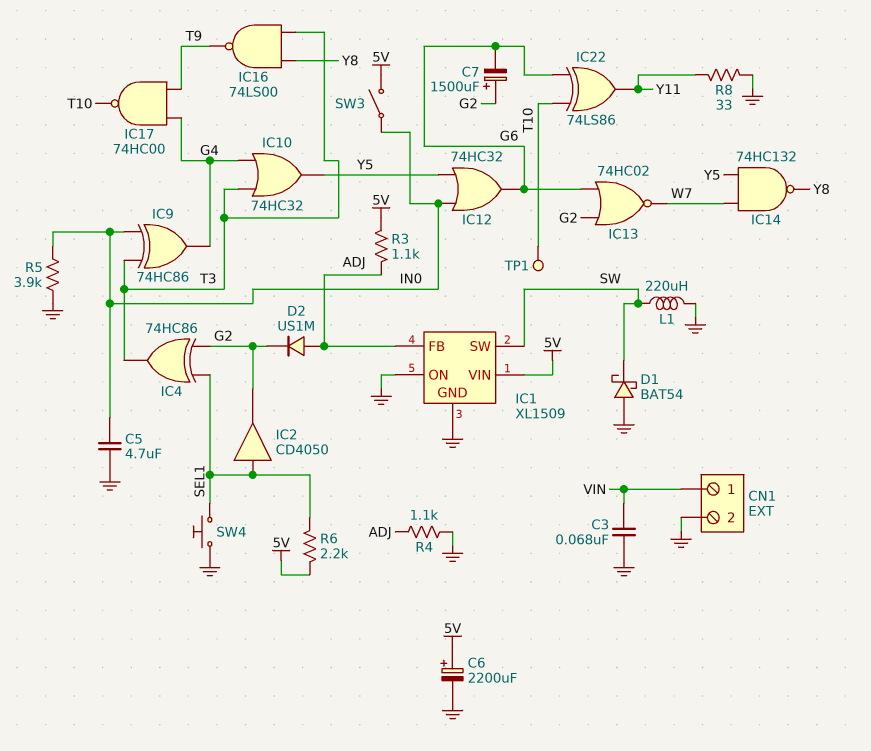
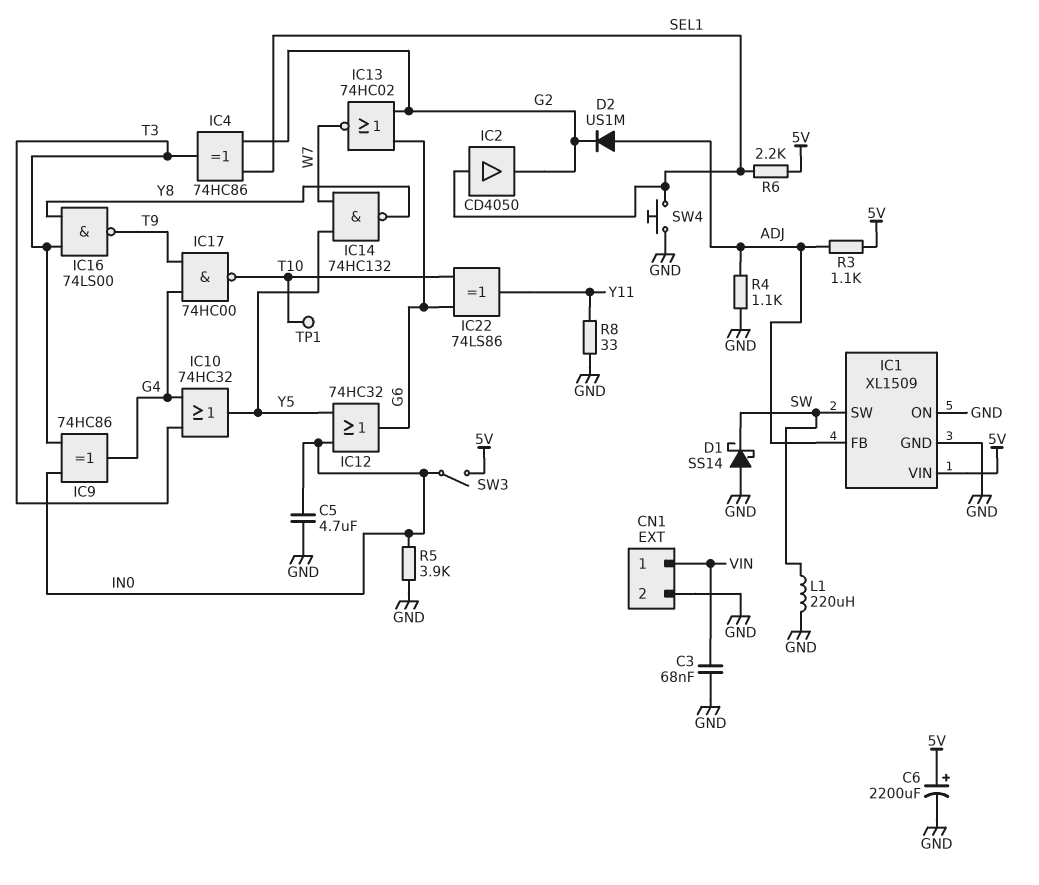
C7: 1500uF (plus G2, minus G6) -> none
D1: schottky BAT54 (A GND, K SW) -> schottky SS14 (A GND, K SW)

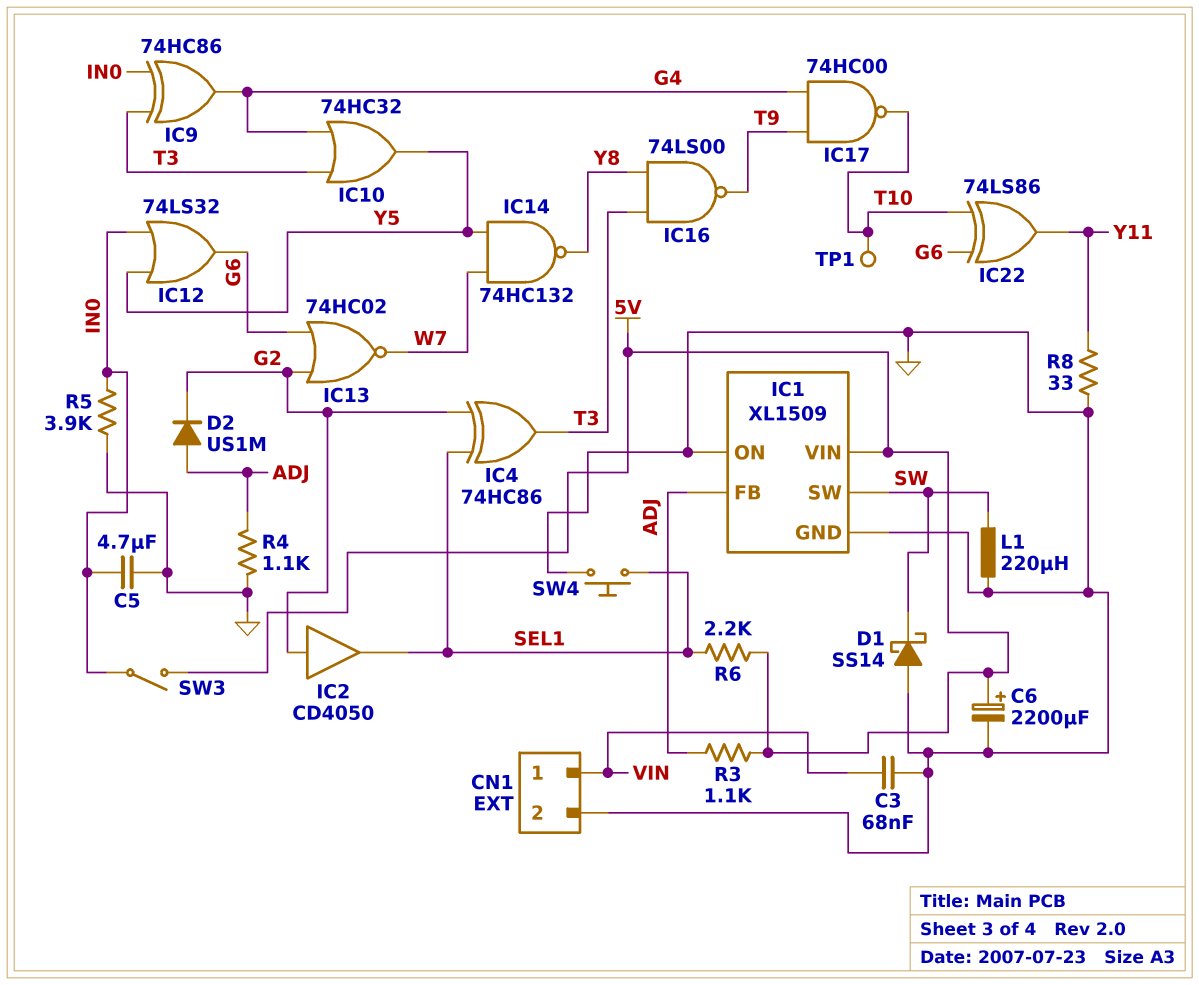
IC2: buffer CD4050 (in SEL1, out G2) -> buffer CD4050 (in G2, out SEL1)
IC12: OR 74HC32 (in IN0, in Y5, out G6) -> OR 74LS32 (in IN0, in Y5, out G6)

